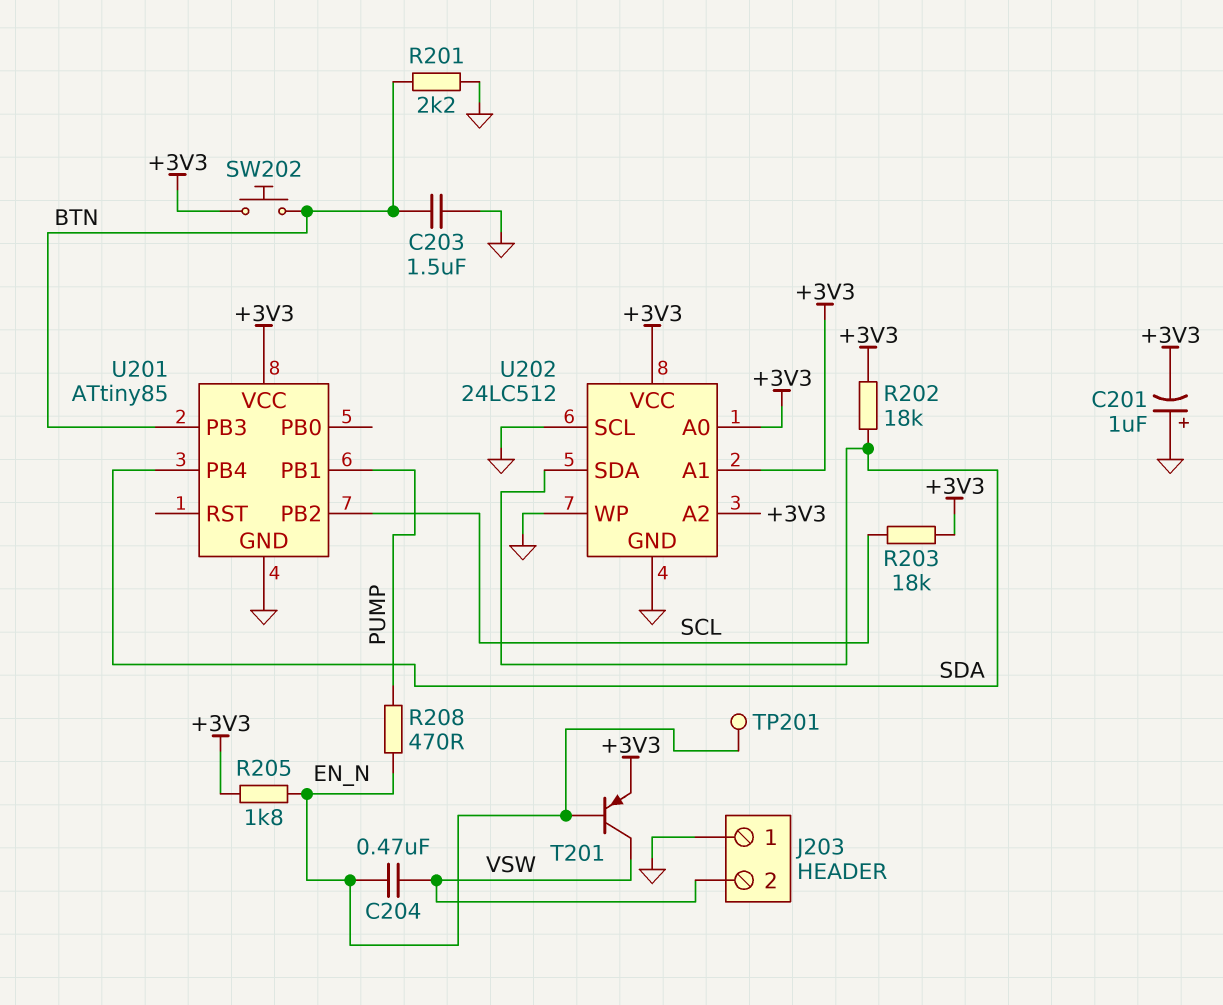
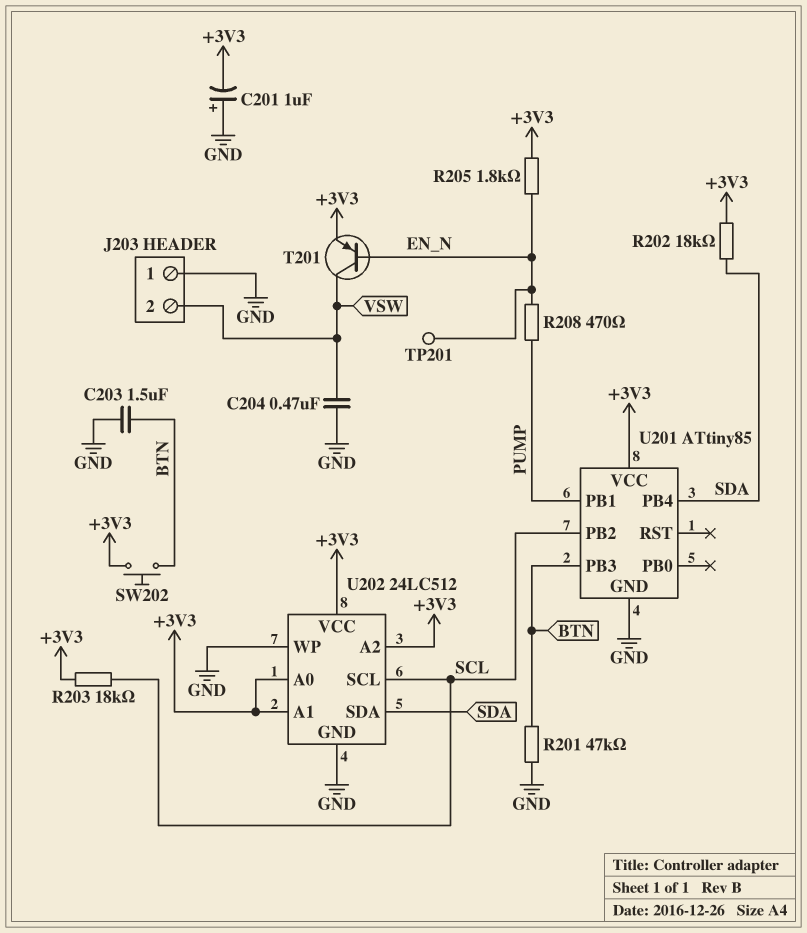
C204: 470nF (EN_N, VSW) -> 470nF (GND, VSW)
R201: 2.2k (BTN, GND) -> 47k (BTN, GND)
U202 pin SCL: GND -> SCL

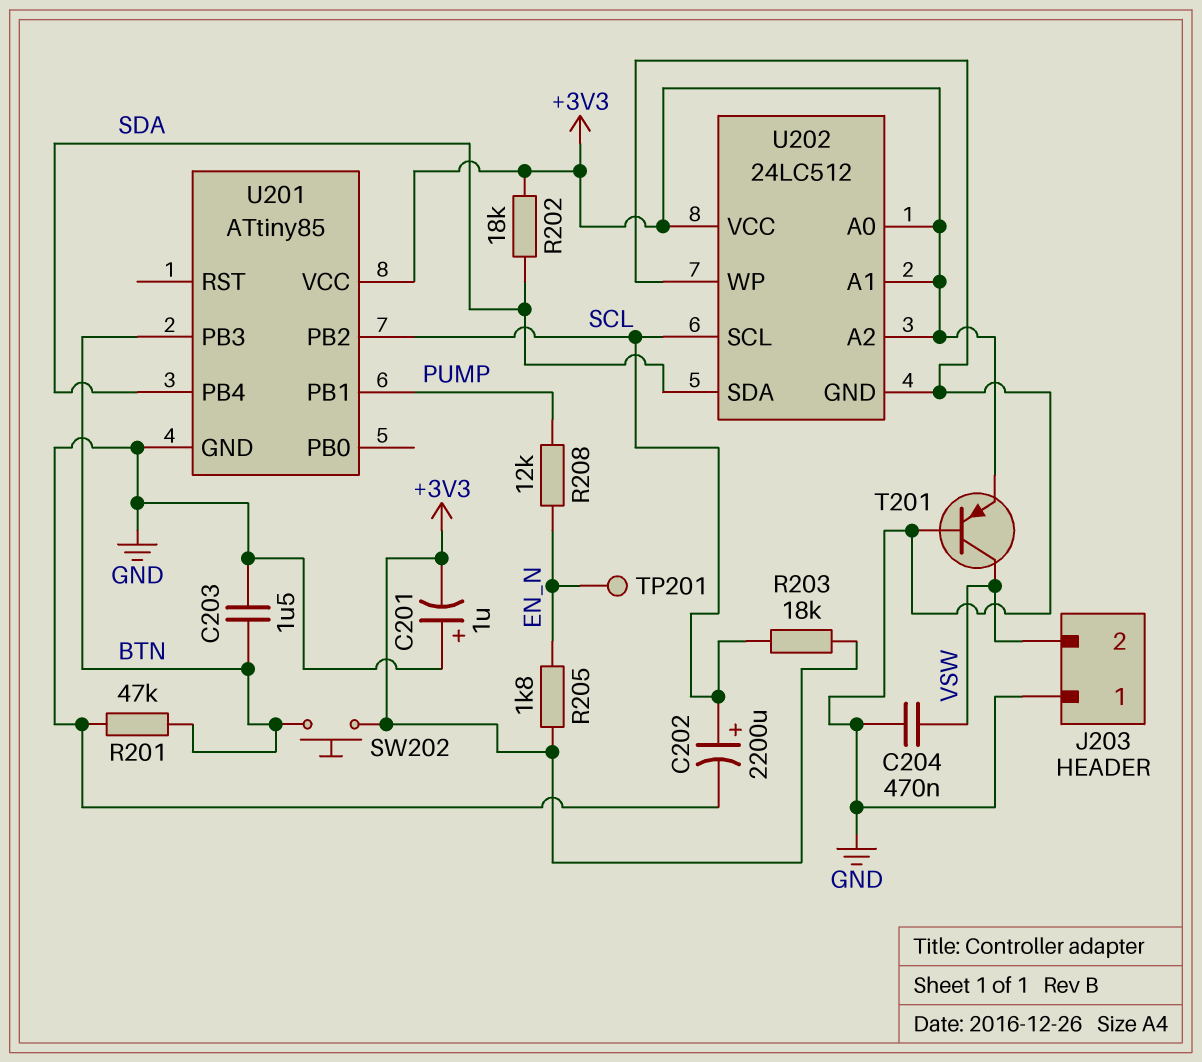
C202: none -> 2200uF (plus SCL, minus GND)
R208: 470 (EN_N, PUMP) -> 12k (EN_N, PUMP)
T201: PNP (B EN_N, C VSW, E +3V3) -> PNP (B GND, C VSW, E +3V3)

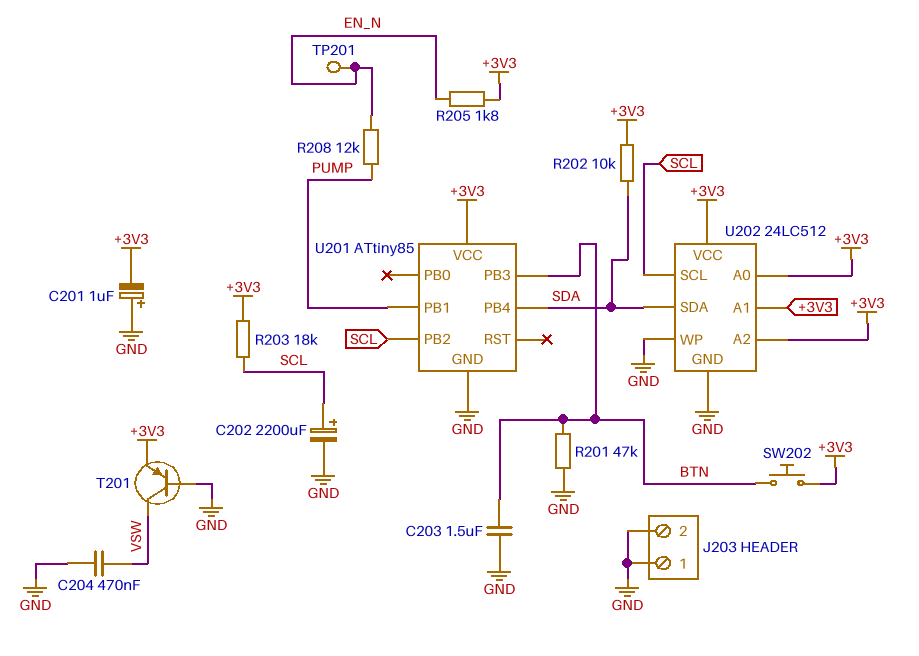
J203 pin 2: VSW -> GND
R202: 18k (+3V3, SDA) -> 10k (+3V3, SDA)

